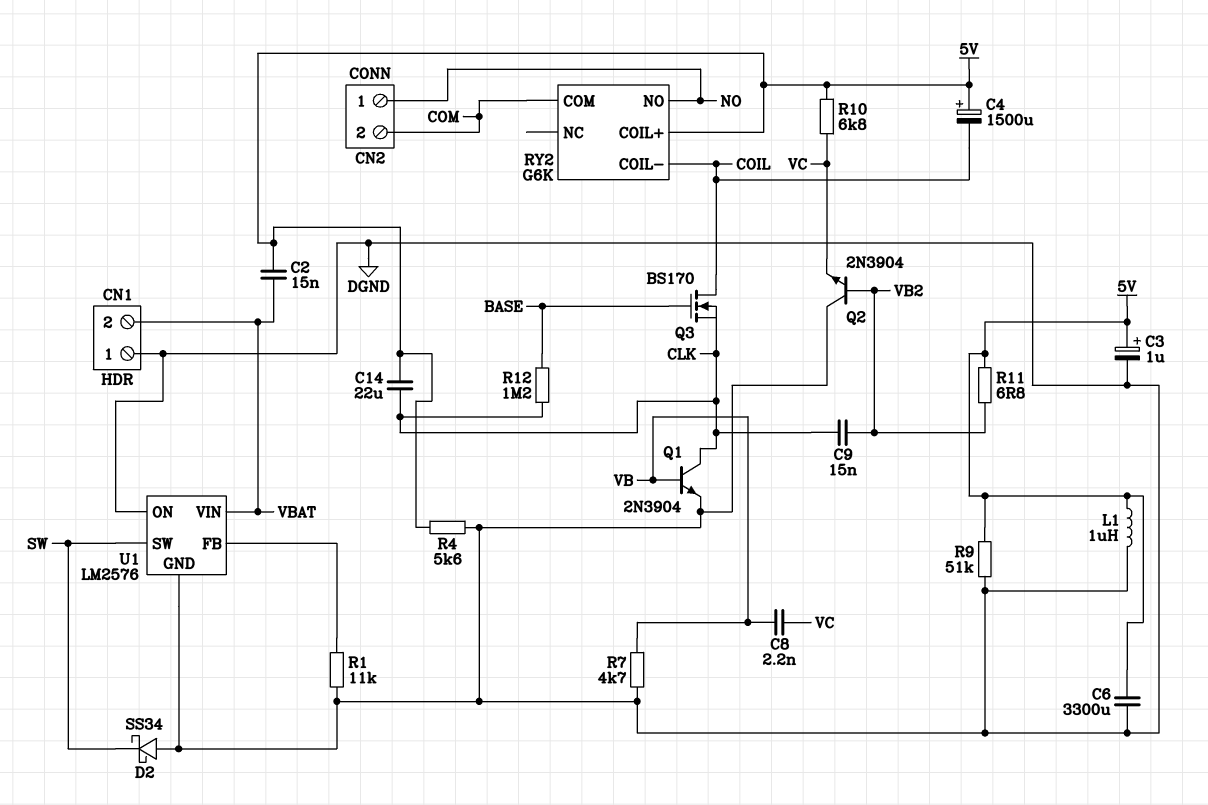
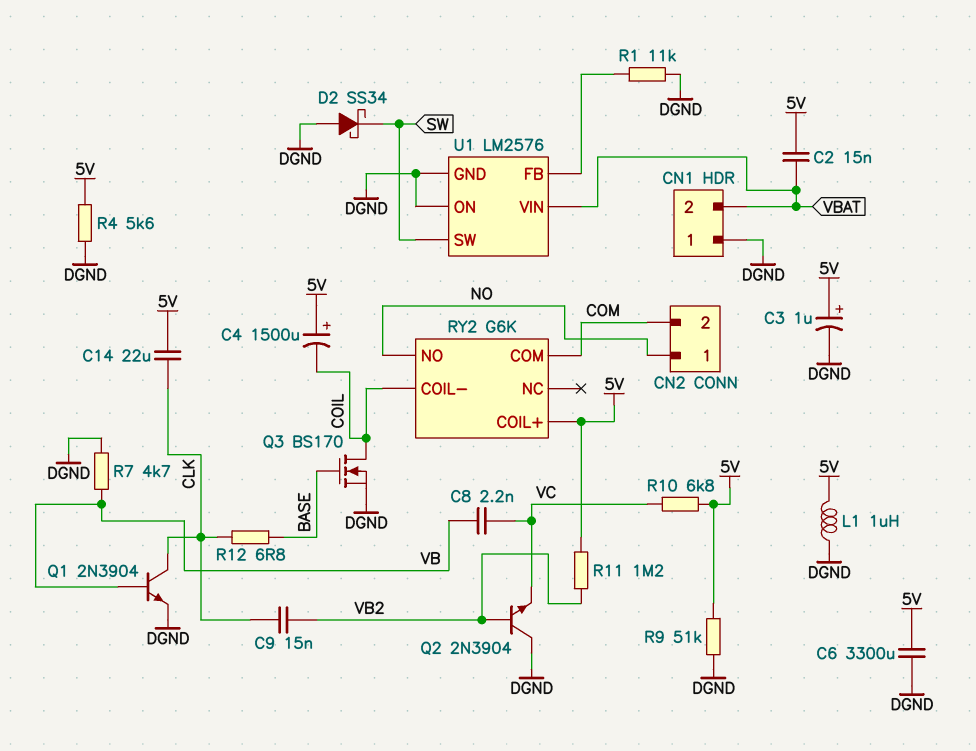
Q3: NMOS BS170 (G BASE, D COIL, S CLK) -> NMOS BS170 (G BASE, D COIL, S DGND)
R11: 6.8 (5V, VB2) -> 1.2M (5V, VB2)
R12: 1.2M (BASE, CLK) -> 6.8 (BASE, CLK)

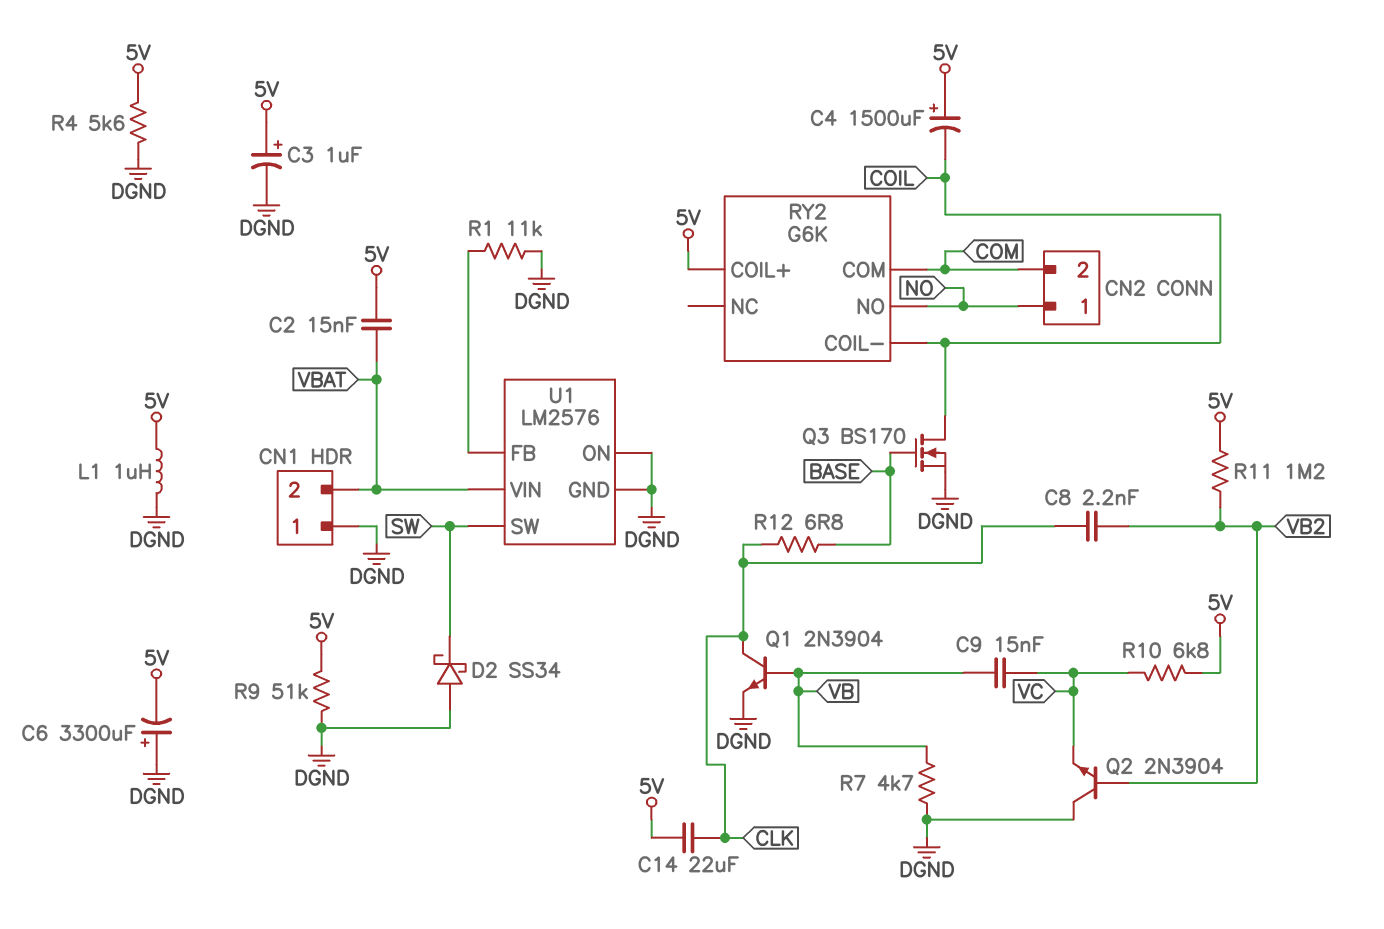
C6: 3300uF (5V, DGND) -> 3300uF (plus DGND, minus 5V)
C8: 2.2nF (VB, VC) -> 2.2nF (CLK, VB2)
C9: 15nF (CLK, VB2) -> 15nF (VB, VC)

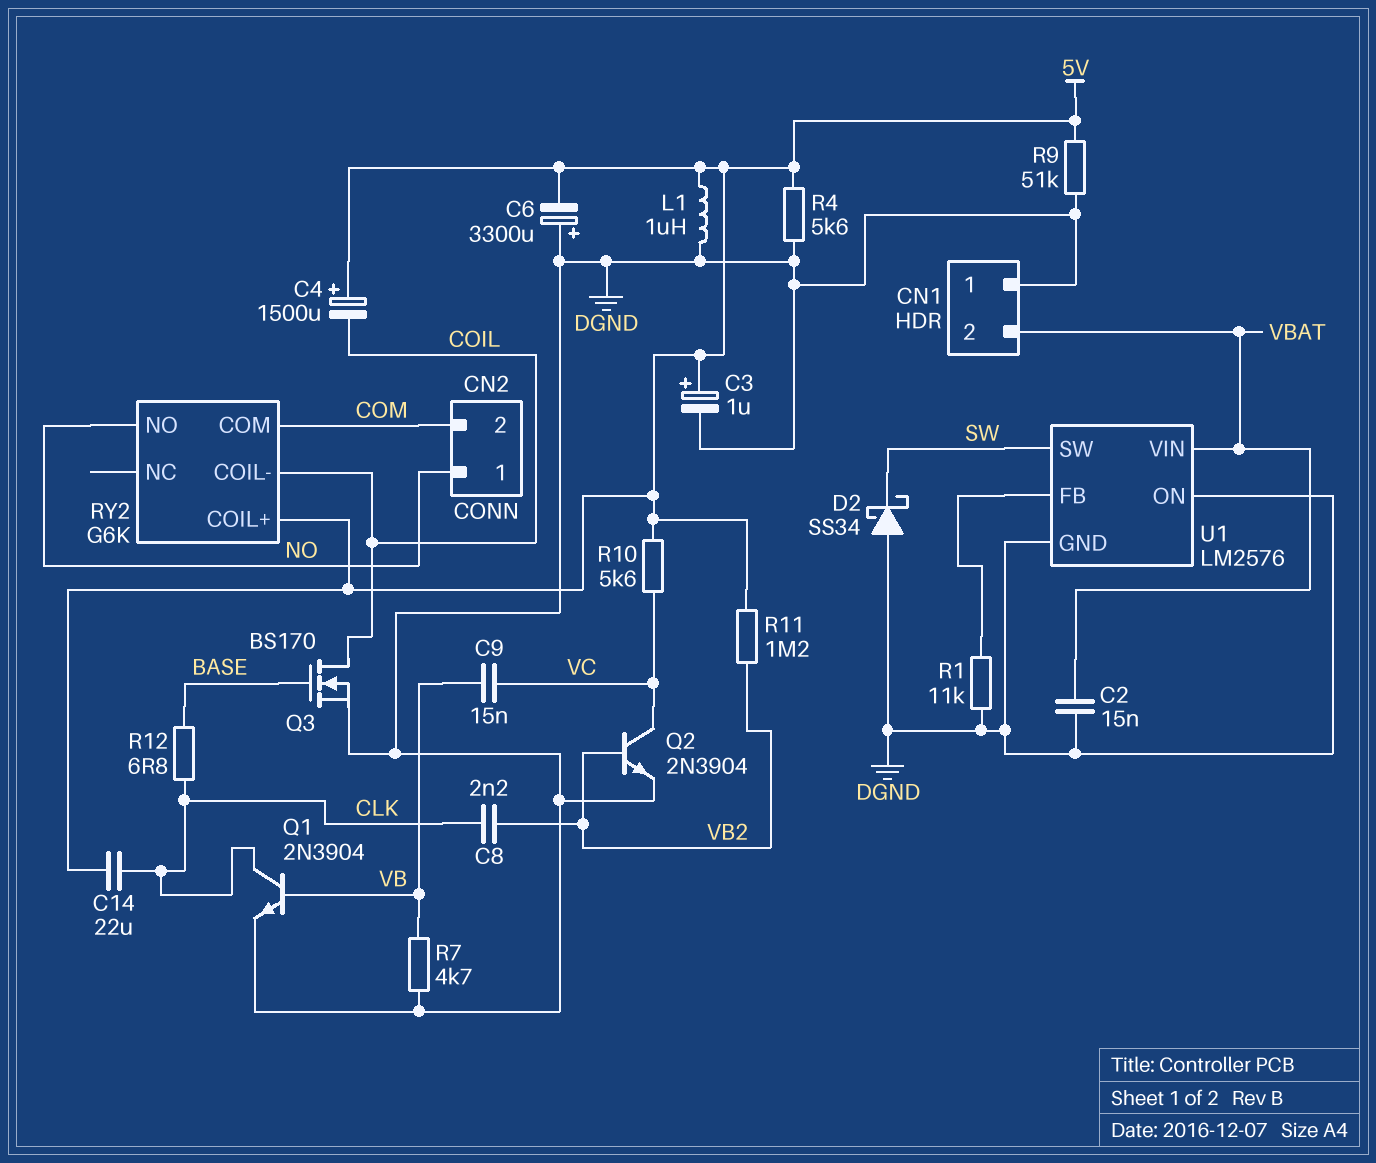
C2: 15nF (5V, VBAT) -> 15nF (DGND, VBAT)
Q2: NPN 2N3904 (B VB2, C DGND, E VC) -> NPN 2N3904 (B VB2, C VC, E DGND)
R10: 6.8k (5V, VC) -> 5.6k (5V, VC)

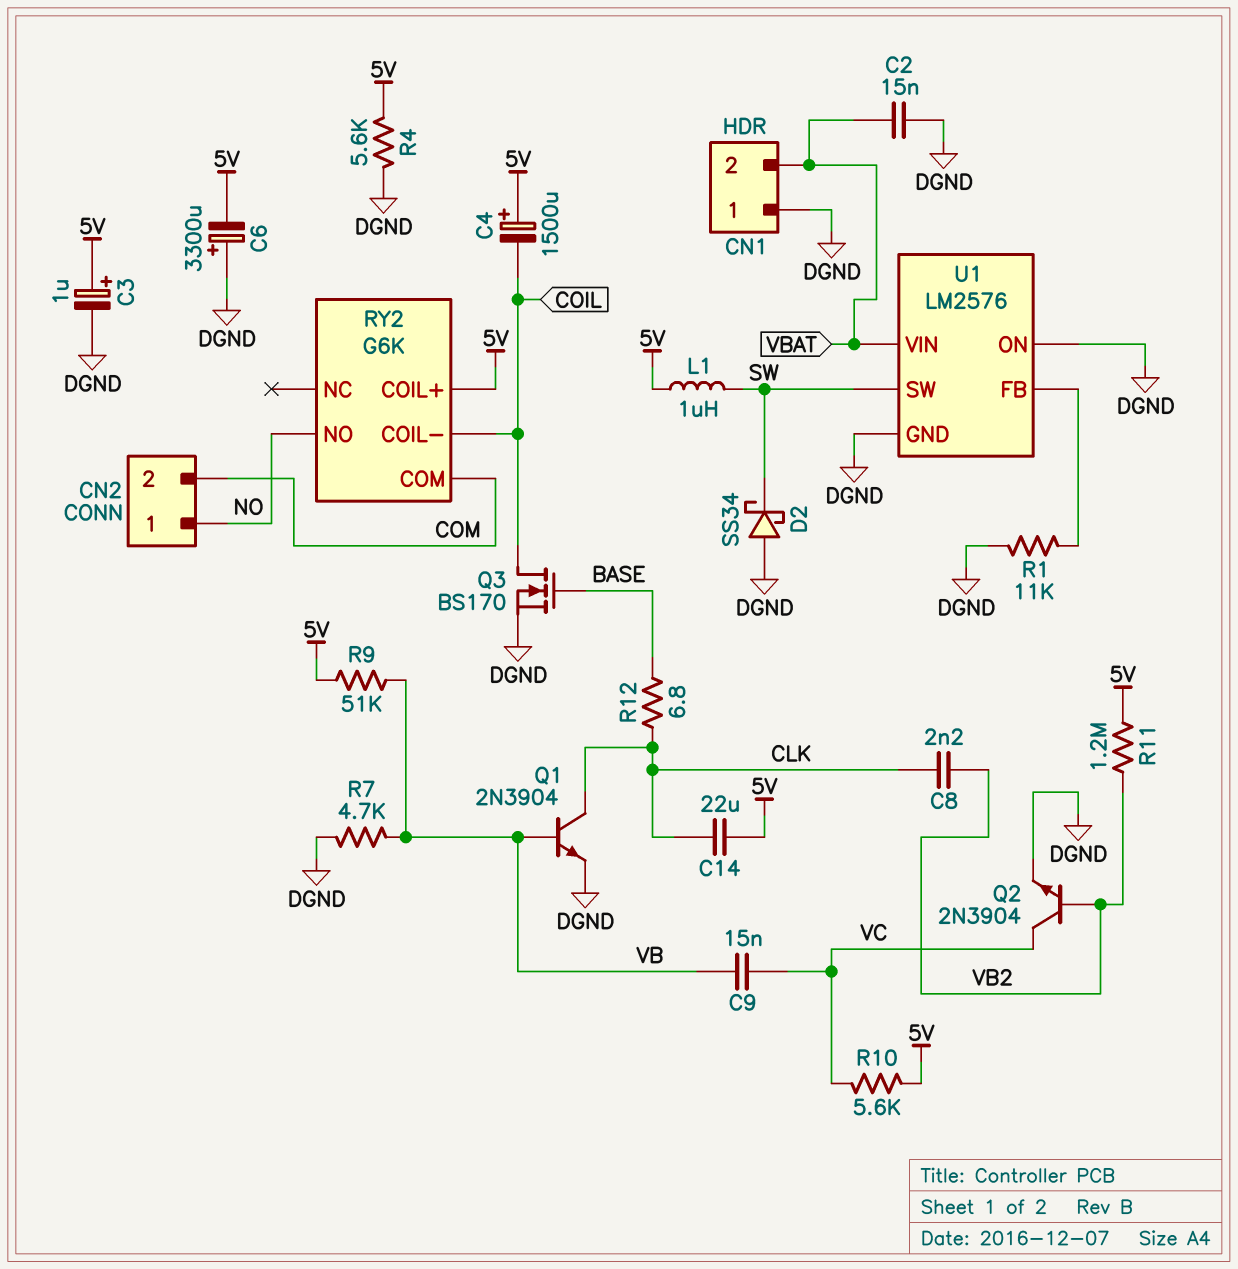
L1: 1uH (5V, DGND) -> 1uH (5V, SW)
R9: 51k (5V, DGND) -> 51k (5V, VB)

